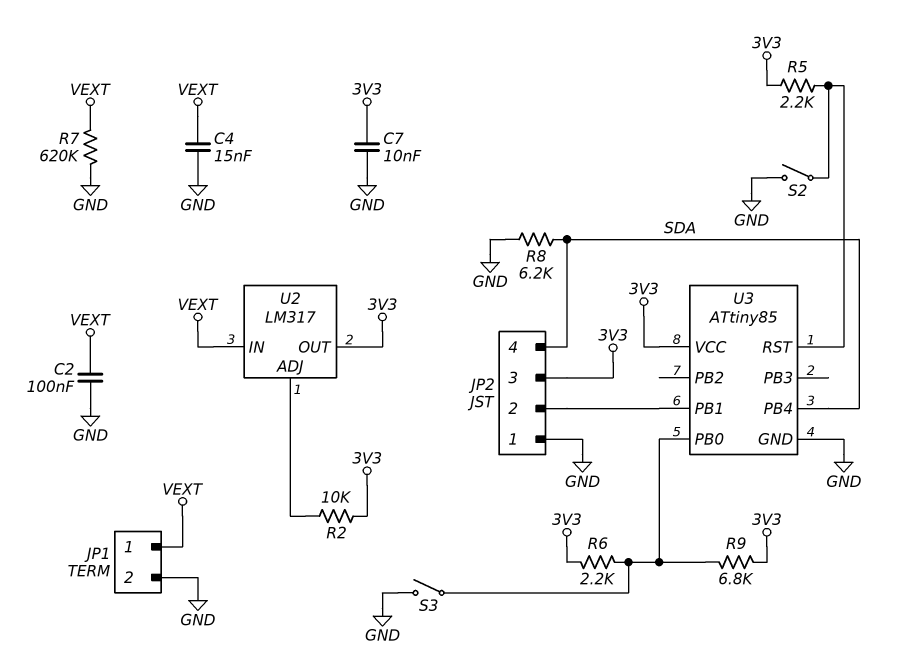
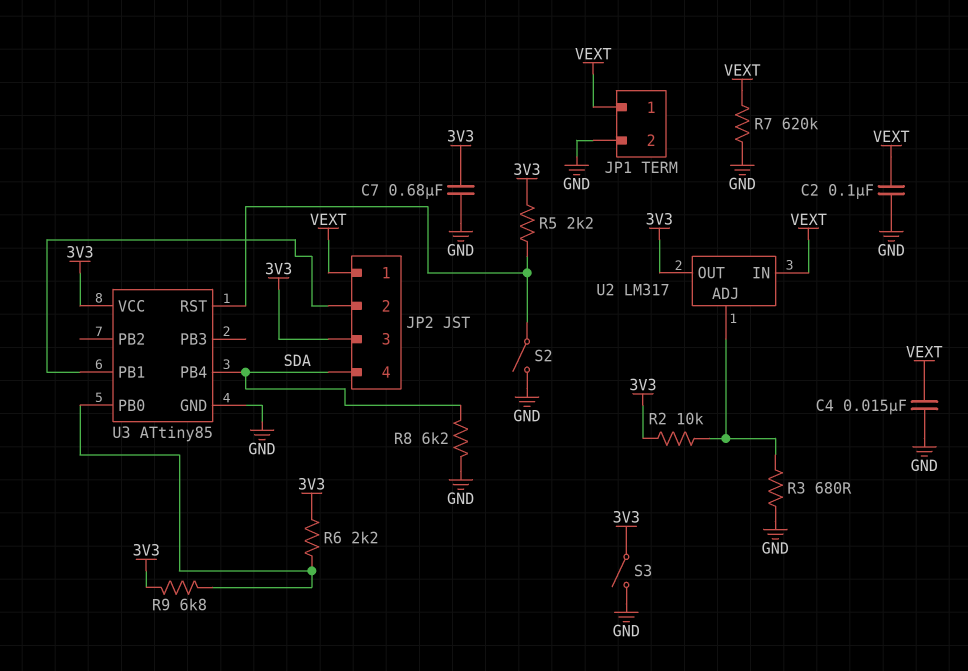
C7: 10nF (3V3, GND) -> 680nF (3V3, GND)
JP2 pin 1: GND -> VEXT
R3: none -> 680 (GND, U2/ADJ)
S3: switch (GND, U3/PB0) -> switch (3V3, GND)

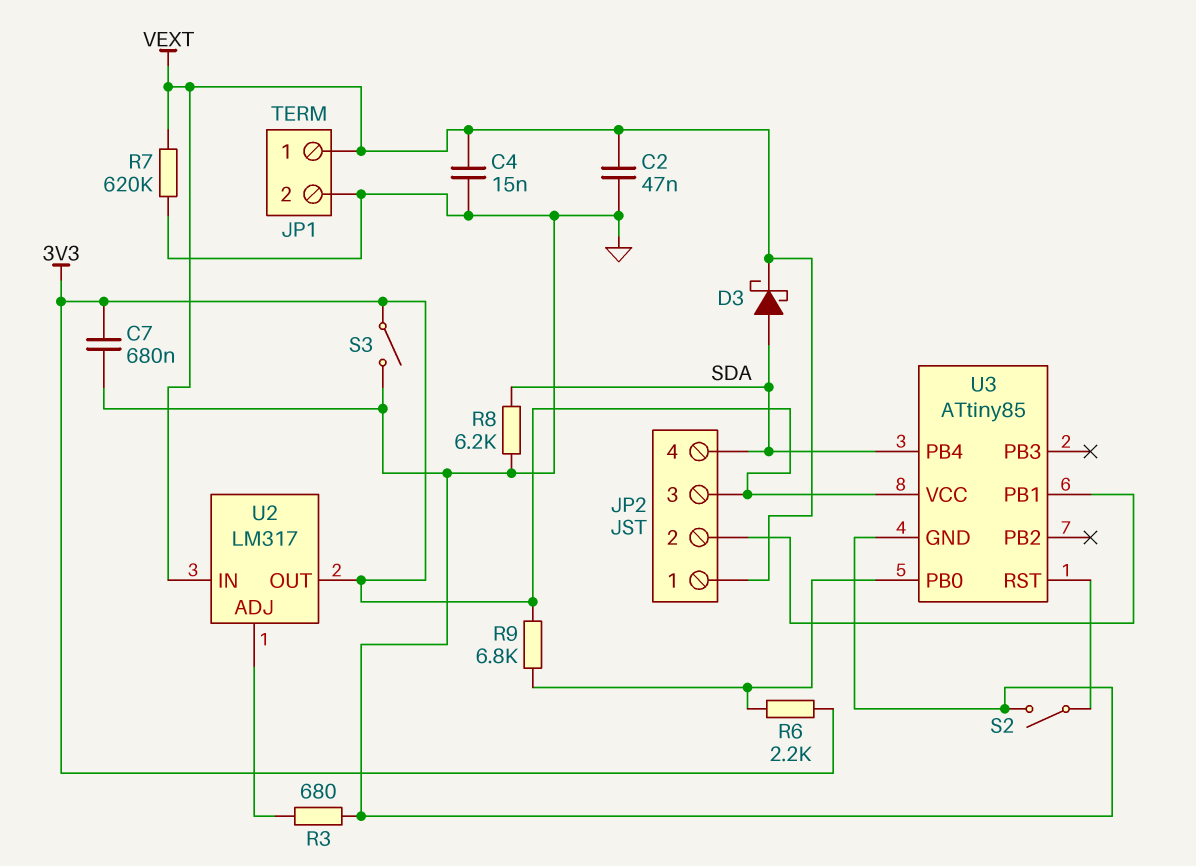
C2: 100nF (GND, VEXT) -> 47nF (GND, VEXT)
D3: none -> schottky (A SDA, K VEXT)
R2: 10k (3V3, U2/ADJ) -> none
R5: 2.2k (3V3, U3/RST) -> none

